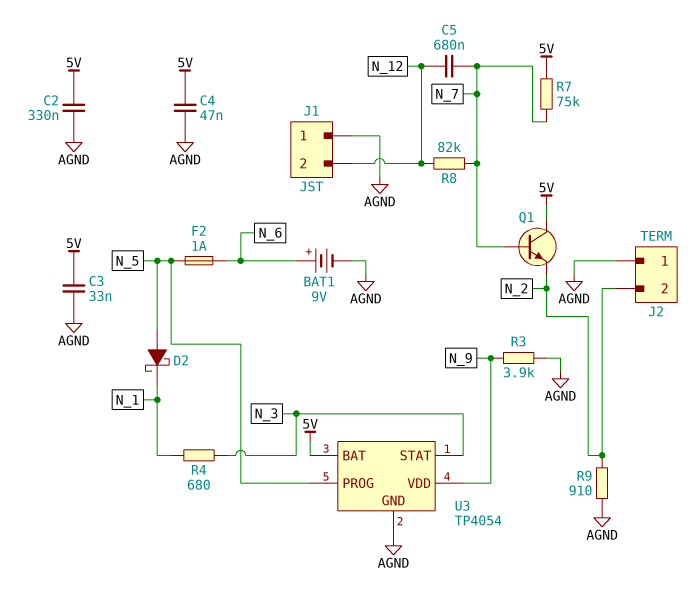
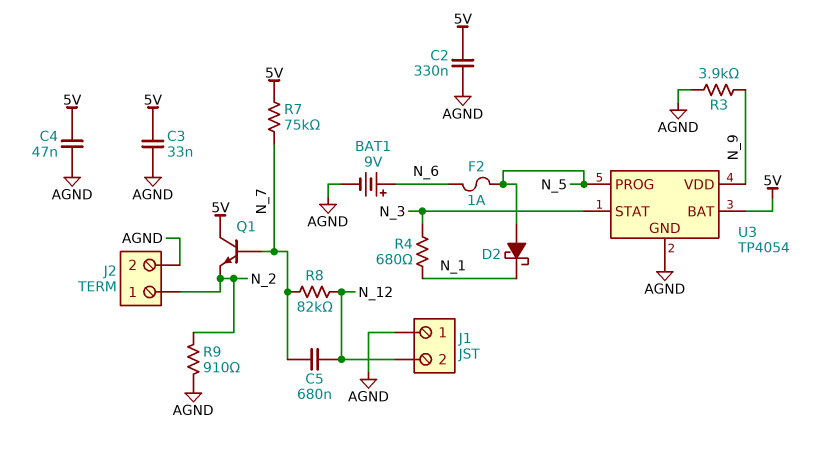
J2 pin 1: AGND -> N_2
J2 pin 2: N_2 -> AGND

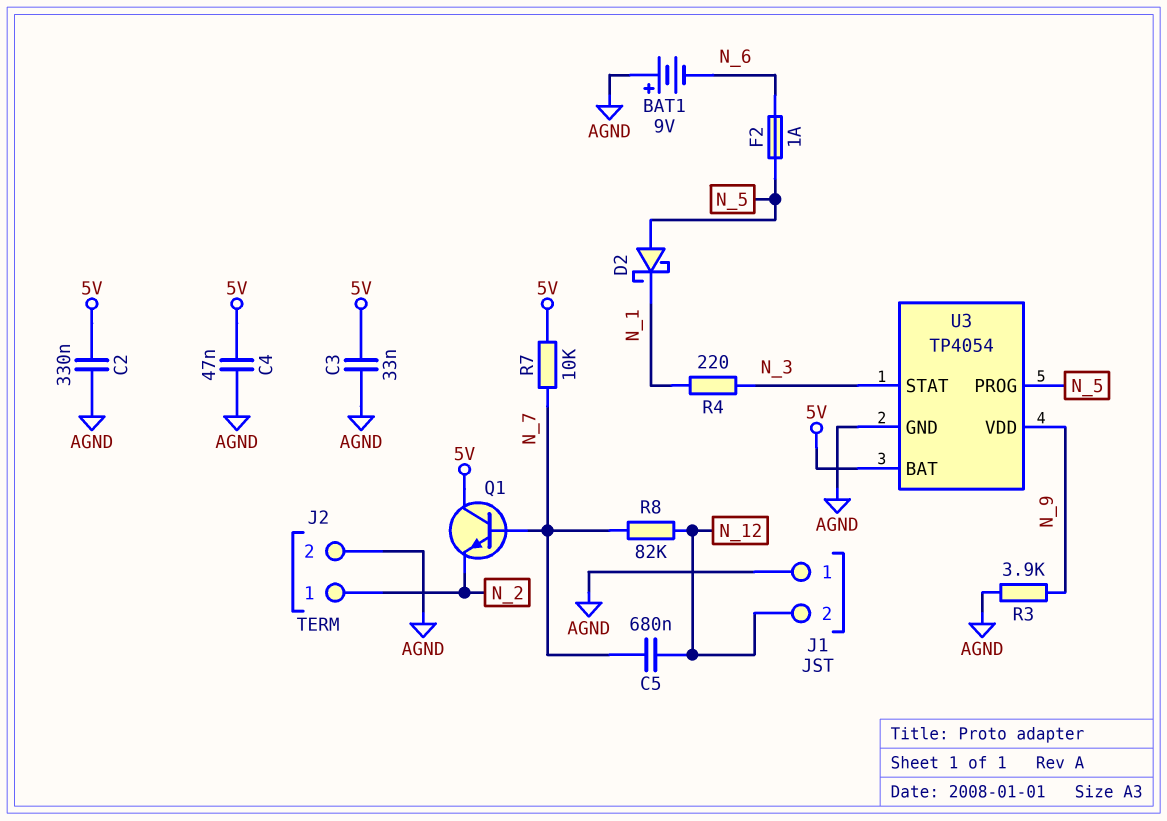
BAT1: 9V (plus N_6, minus AGND) -> 9V (plus AGND, minus N_6)
R4: 680 (N_1, N_3) -> 220 (N_1, N_3)
R7: 75k (5V, N_7) -> 10k (5V, N_7)
R9: 910 (AGND, N_2) -> none

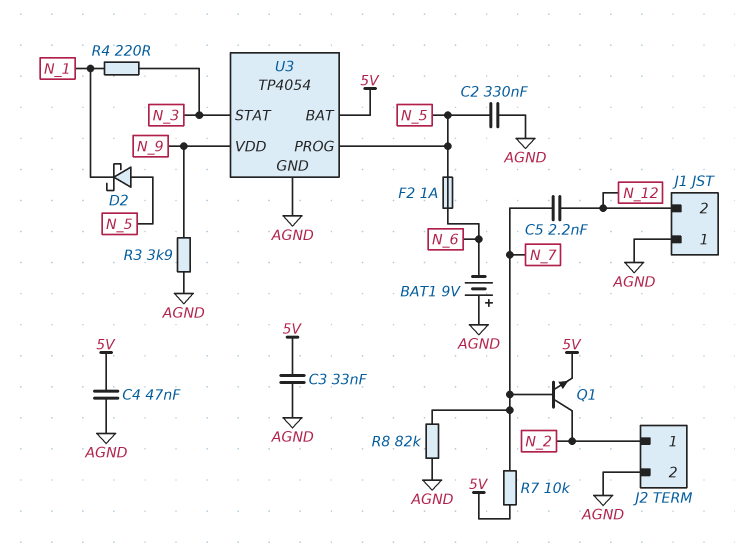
C2: 330nF (5V, AGND) -> 330nF (AGND, N_5)
C5: 680nF (N_7, N_12) -> 2.2nF (N_7, N_12)
Q1: NPN (B N_7, C 5V, E N_2) -> NPN (B N_7, C N_2, E 5V)
R8: 82k (N_7, N_12) -> 82k (AGND, N_7)

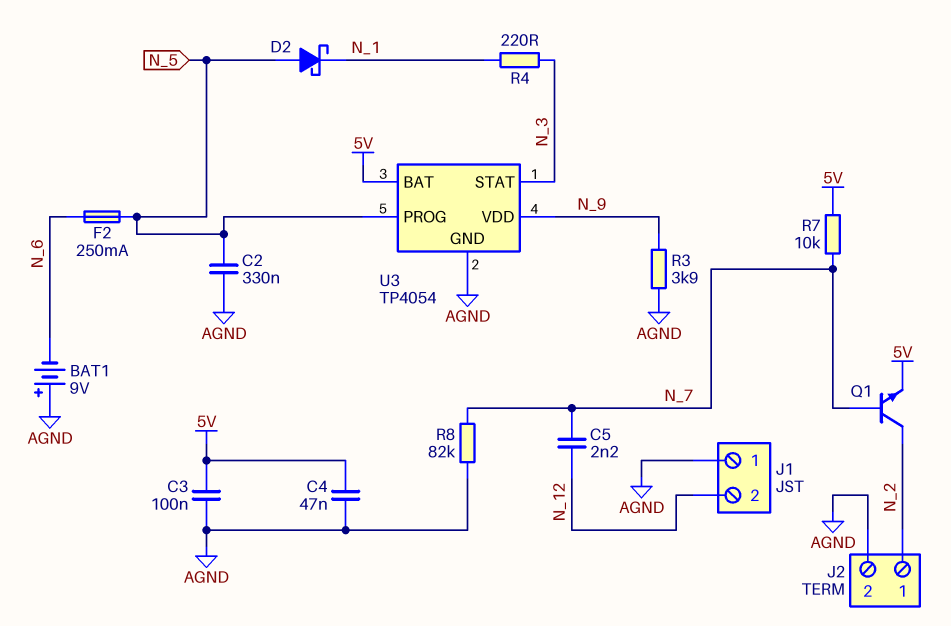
C3: 33nF (5V, AGND) -> 100nF (5V, AGND)
F2: 1A (N_5, N_6) -> 250mA (N_5, N_6)

